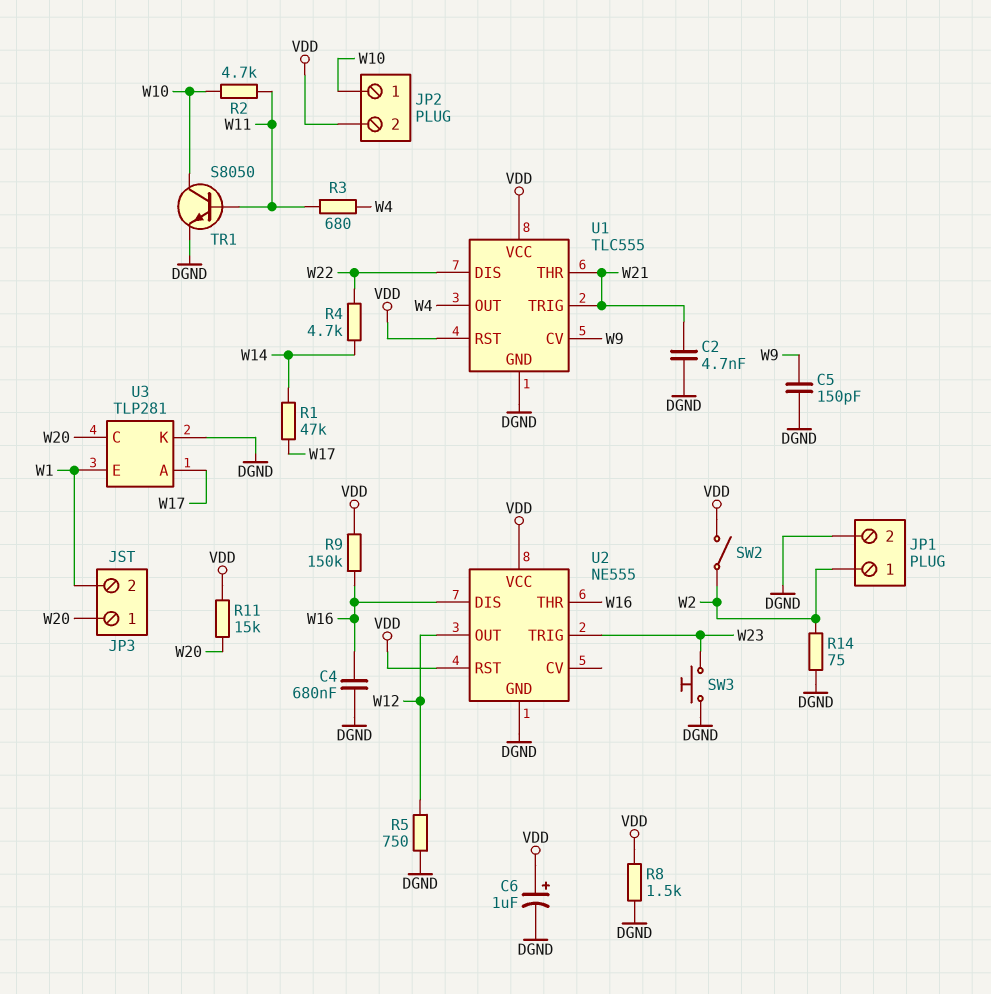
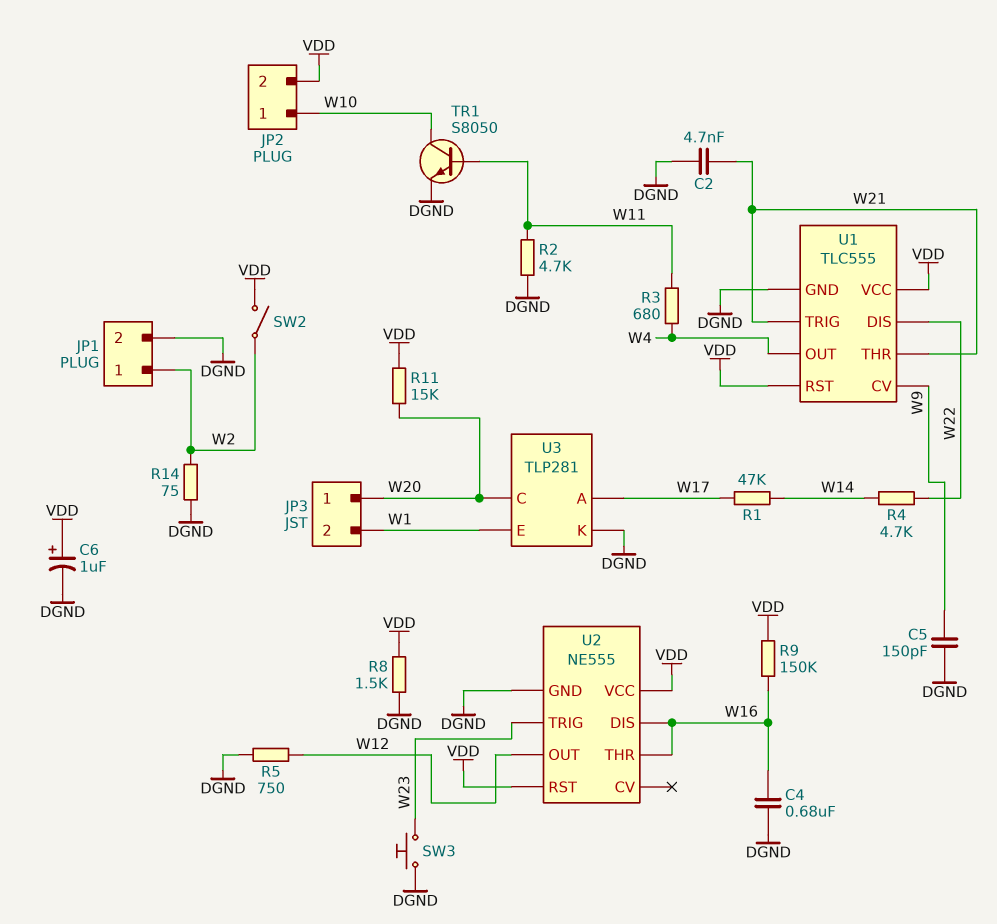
R2: 4.7k (W10, W11) -> 4.7k (DGND, W11)

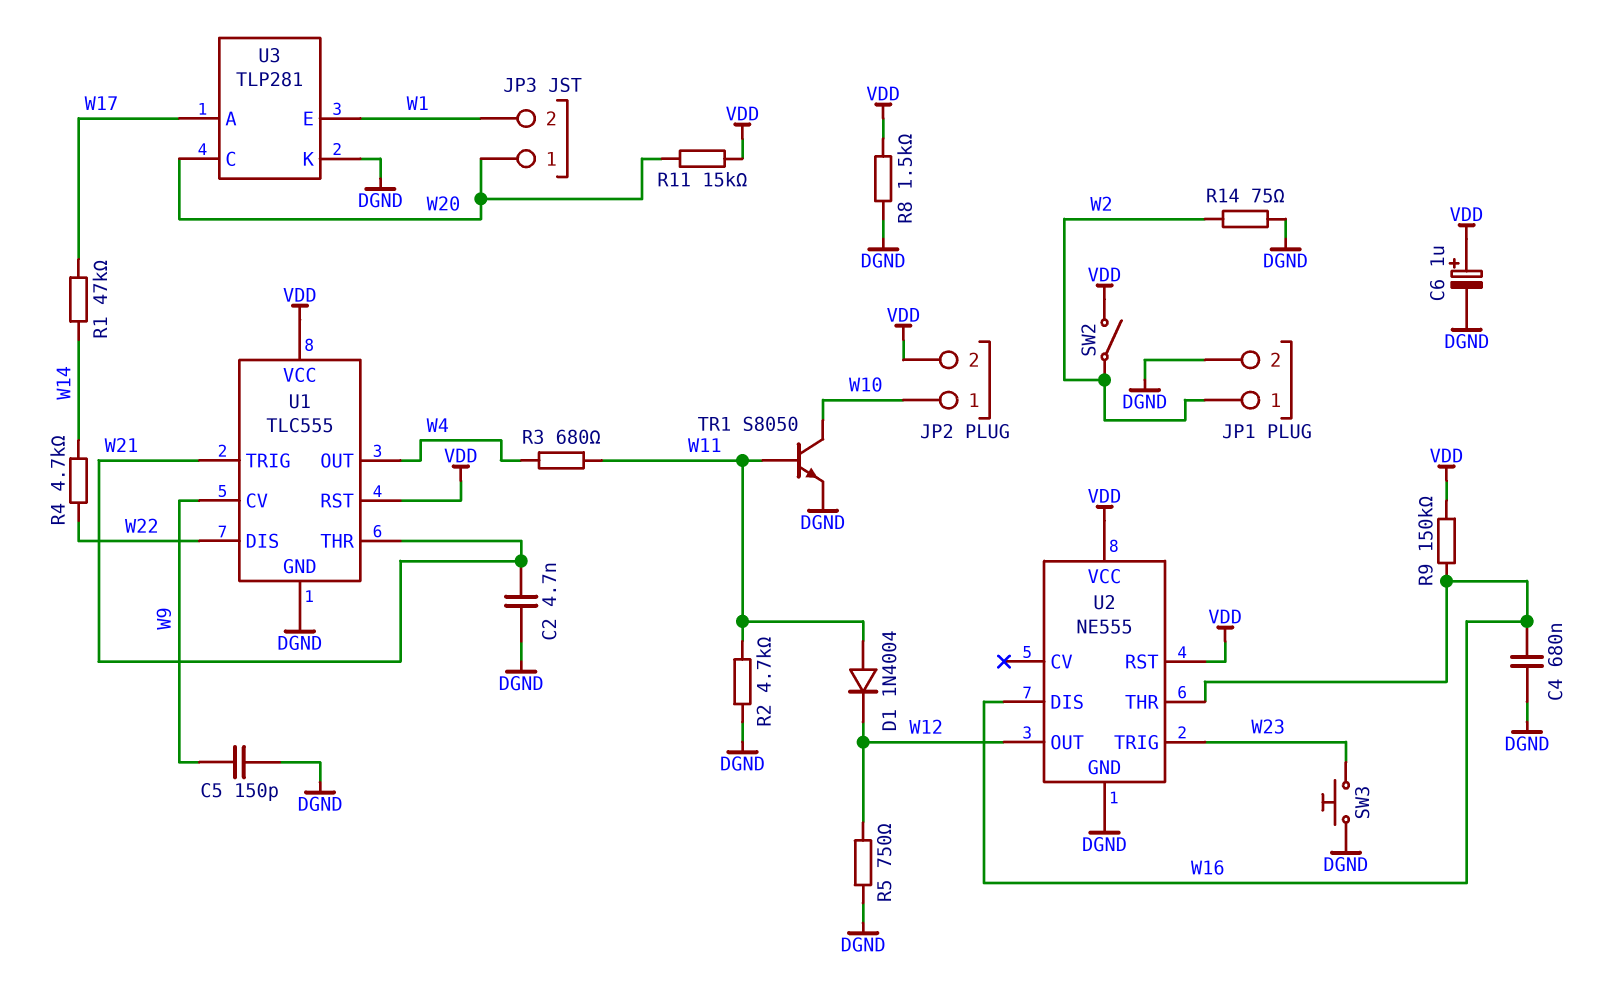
D1: none -> diode 1N4004 (A W11, K W12)

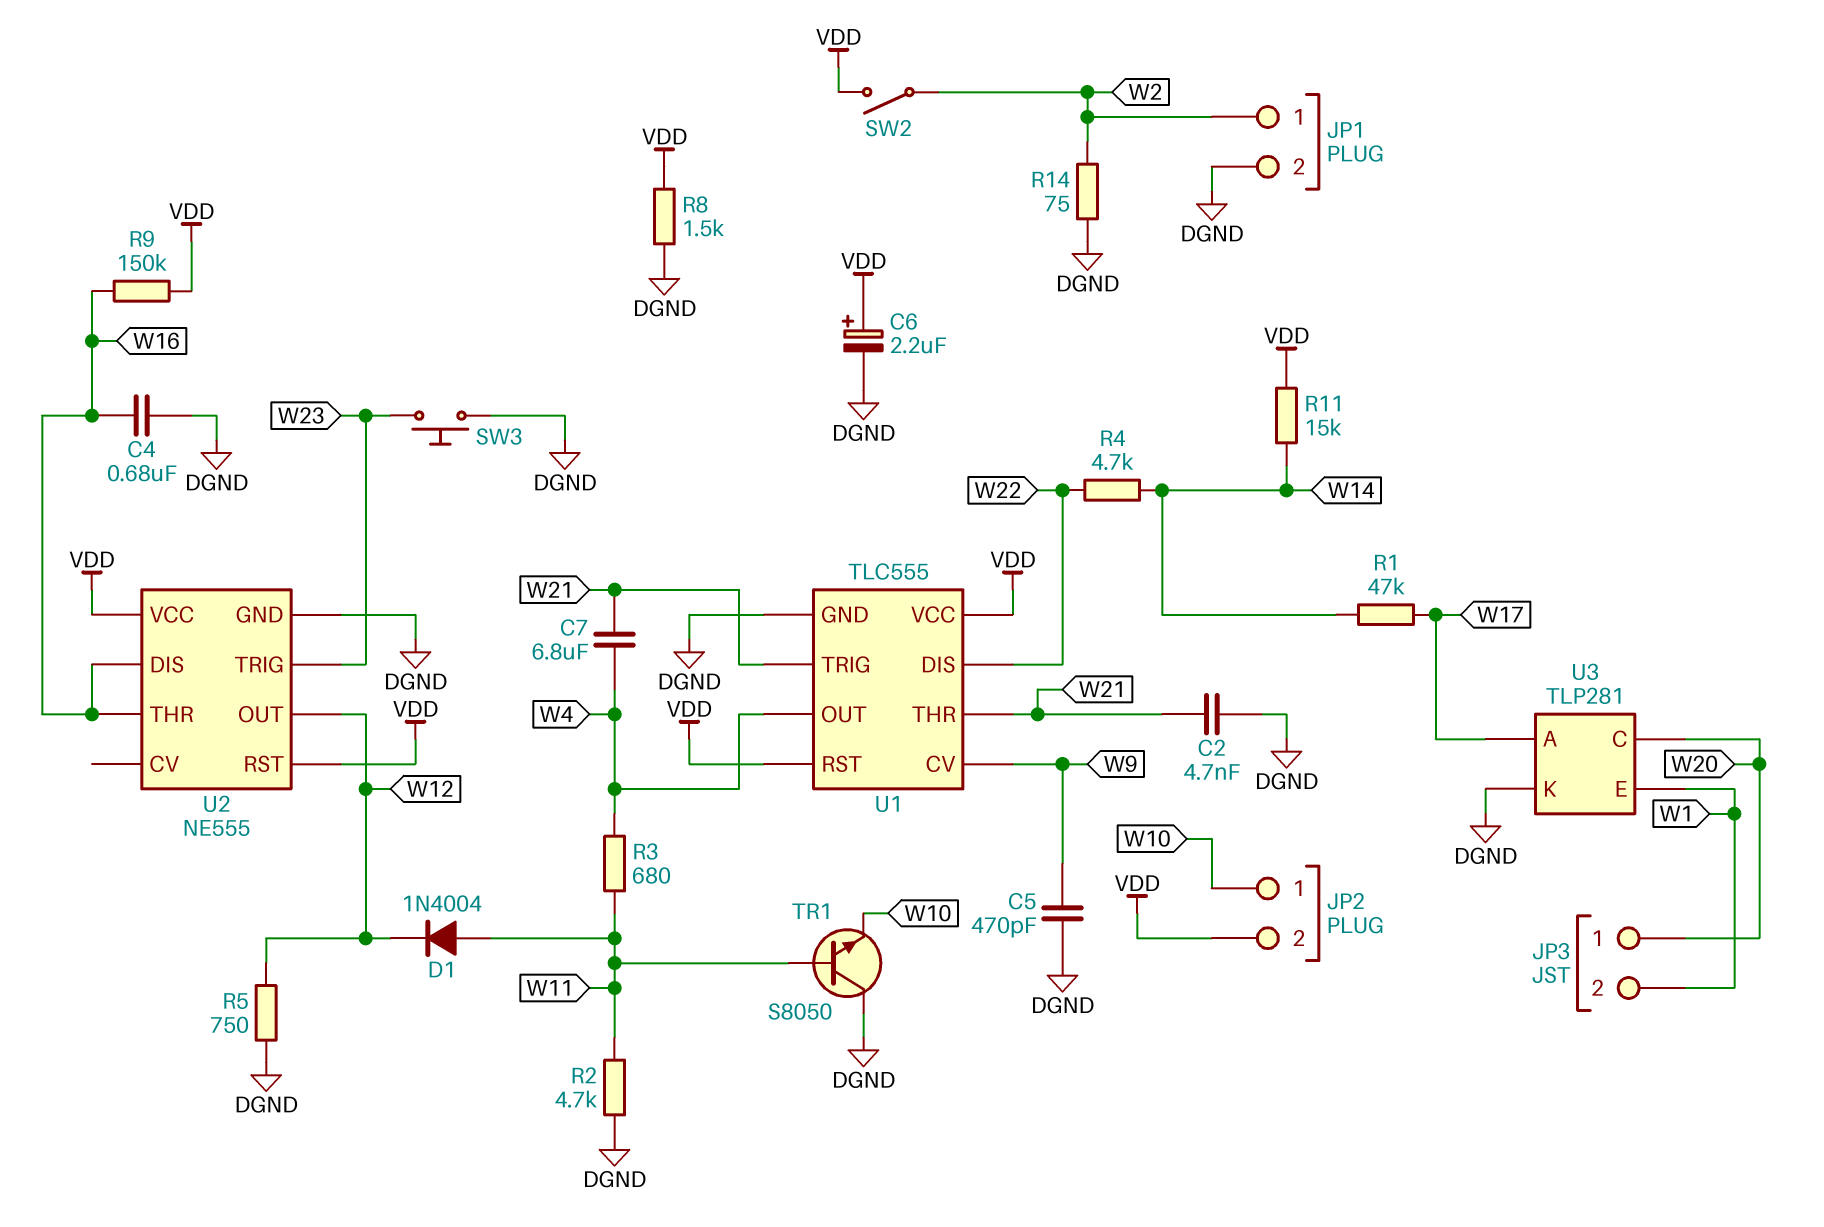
C5: 150pF (DGND, W9) -> 470pF (DGND, W9)
C6: 1uF (plus VDD, minus DGND) -> 2.2uF (plus VDD, minus DGND)
C7: none -> 6.8uF (W4, W21)
R11: 15k (VDD, W20) -> 15k (VDD, W14)
TR1: NPN S8050 (B W11, C W10, E DGND) -> NPN S8050 (B W11, C DGND, E W10)

